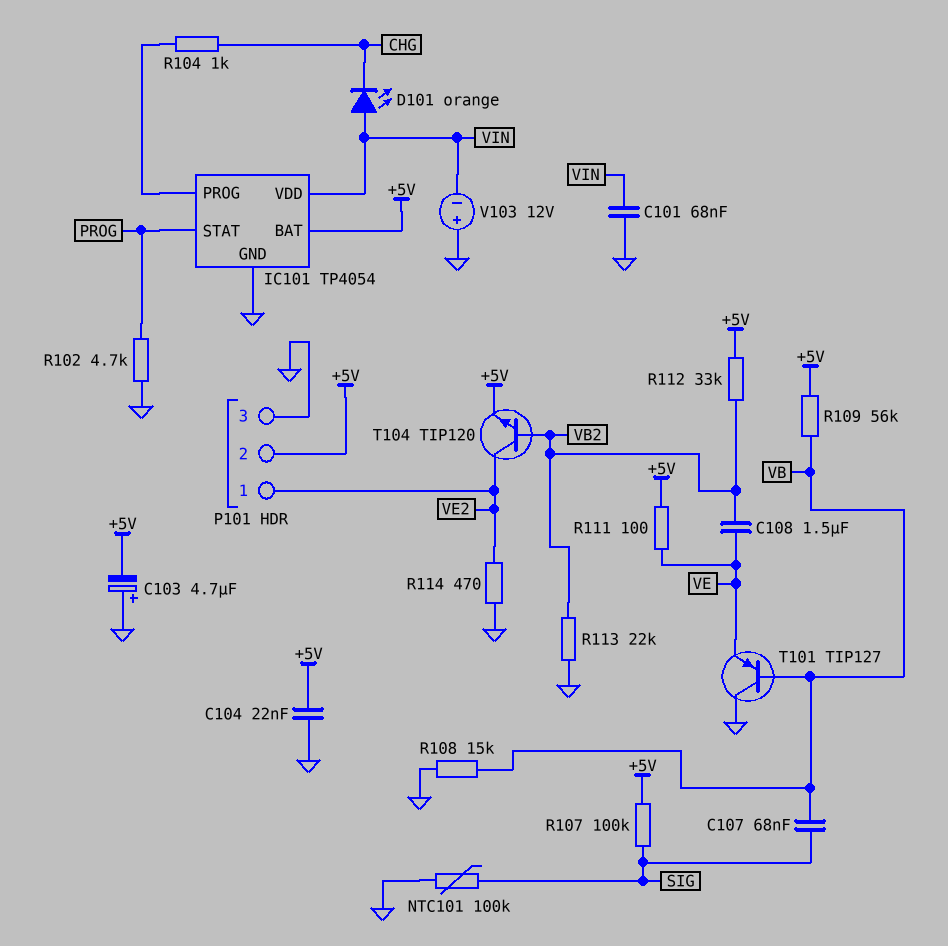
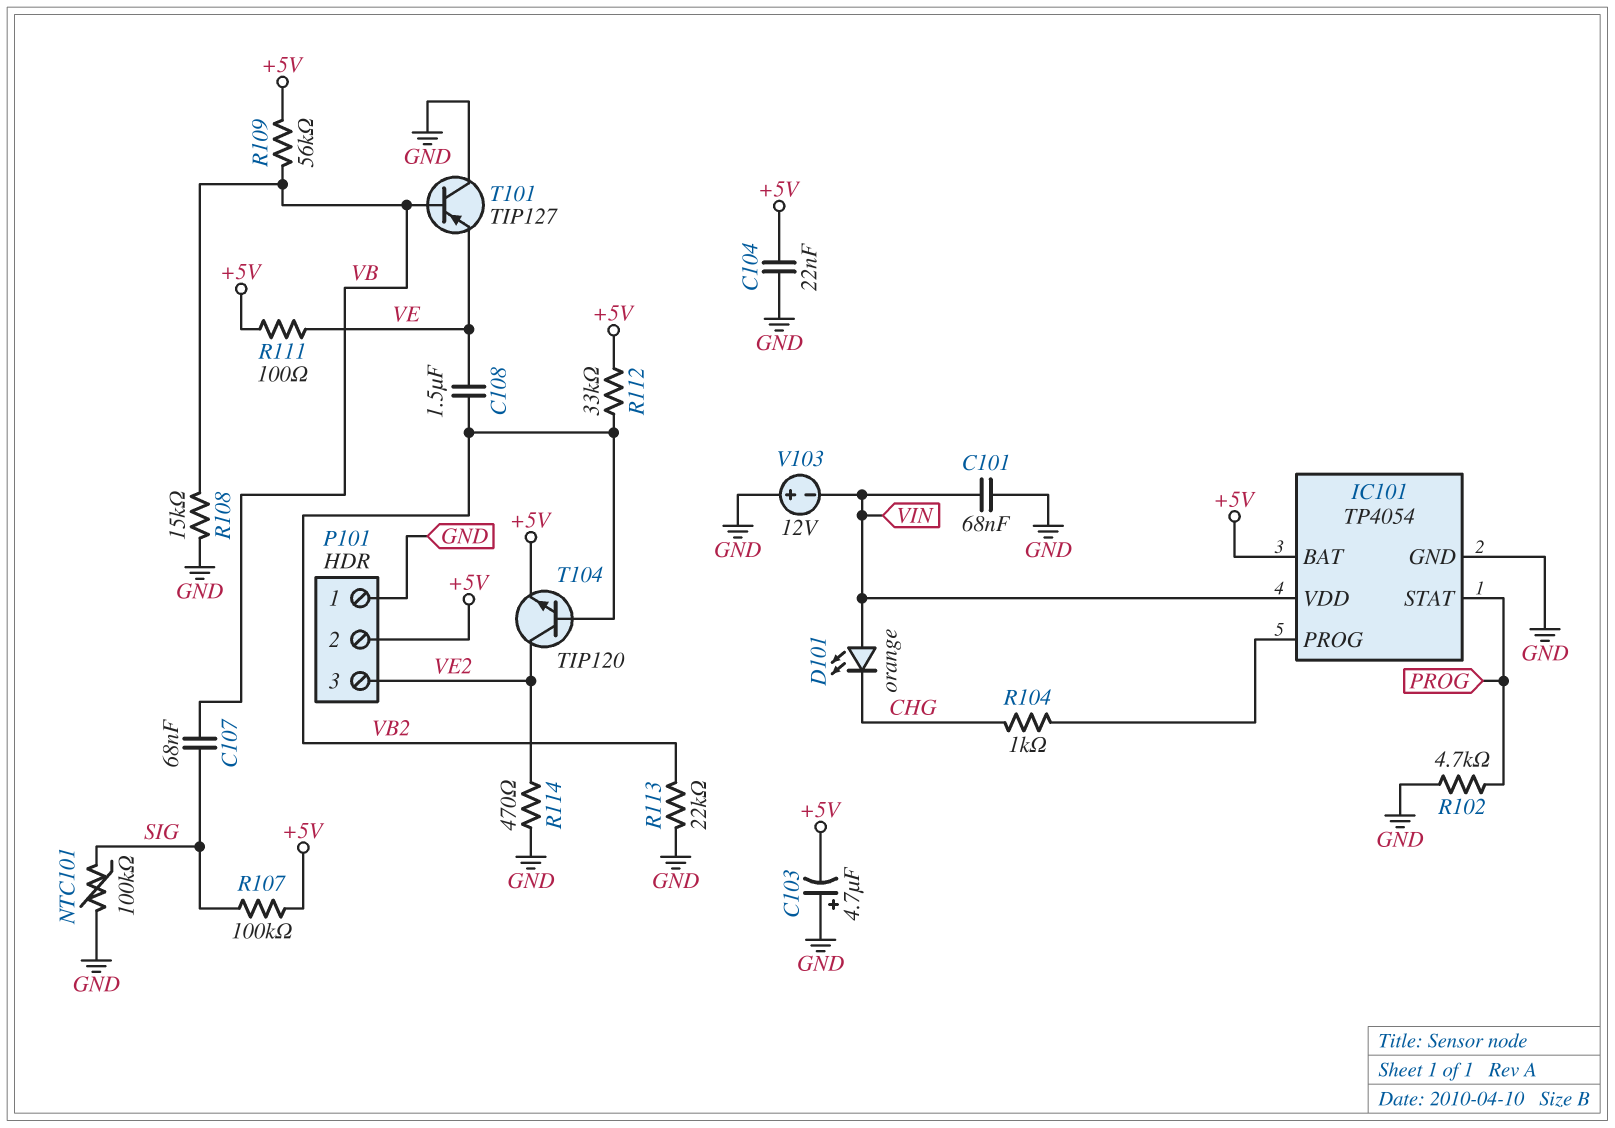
P101 pin 1: VE2 -> GND
P101 pin 3: GND -> VE2

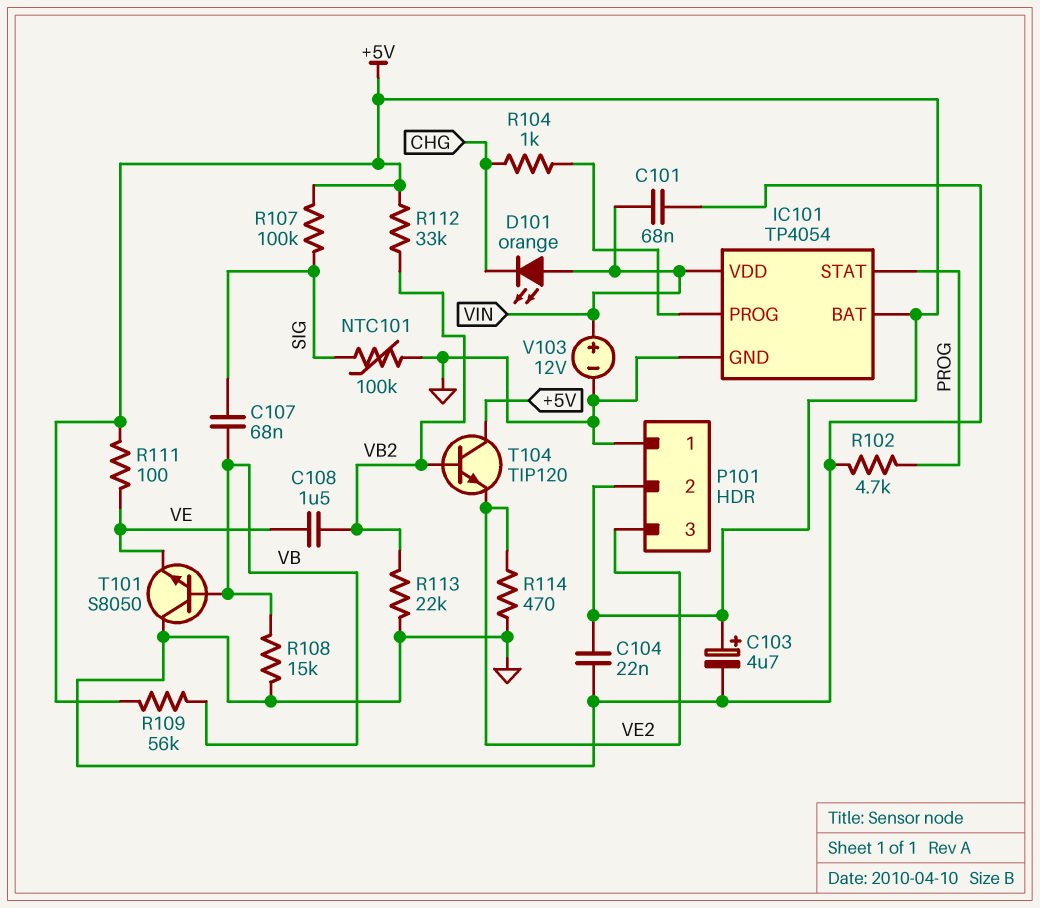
C103: 4.7uF (plus GND, minus +5V) -> 4.7uF (plus +5V, minus GND)
T101: PNP TIP127 (B VB, C GND, E VE) -> NPN S8050 (B VB, C GND, E VE)
T104: NPN TIP120 (B VB2, C VE2, E +5V) -> NPN TIP120 (B VB2, C +5V, E VE2)
V103: 12V (plus GND, minus VIN) -> 12V (plus VIN, minus GND)

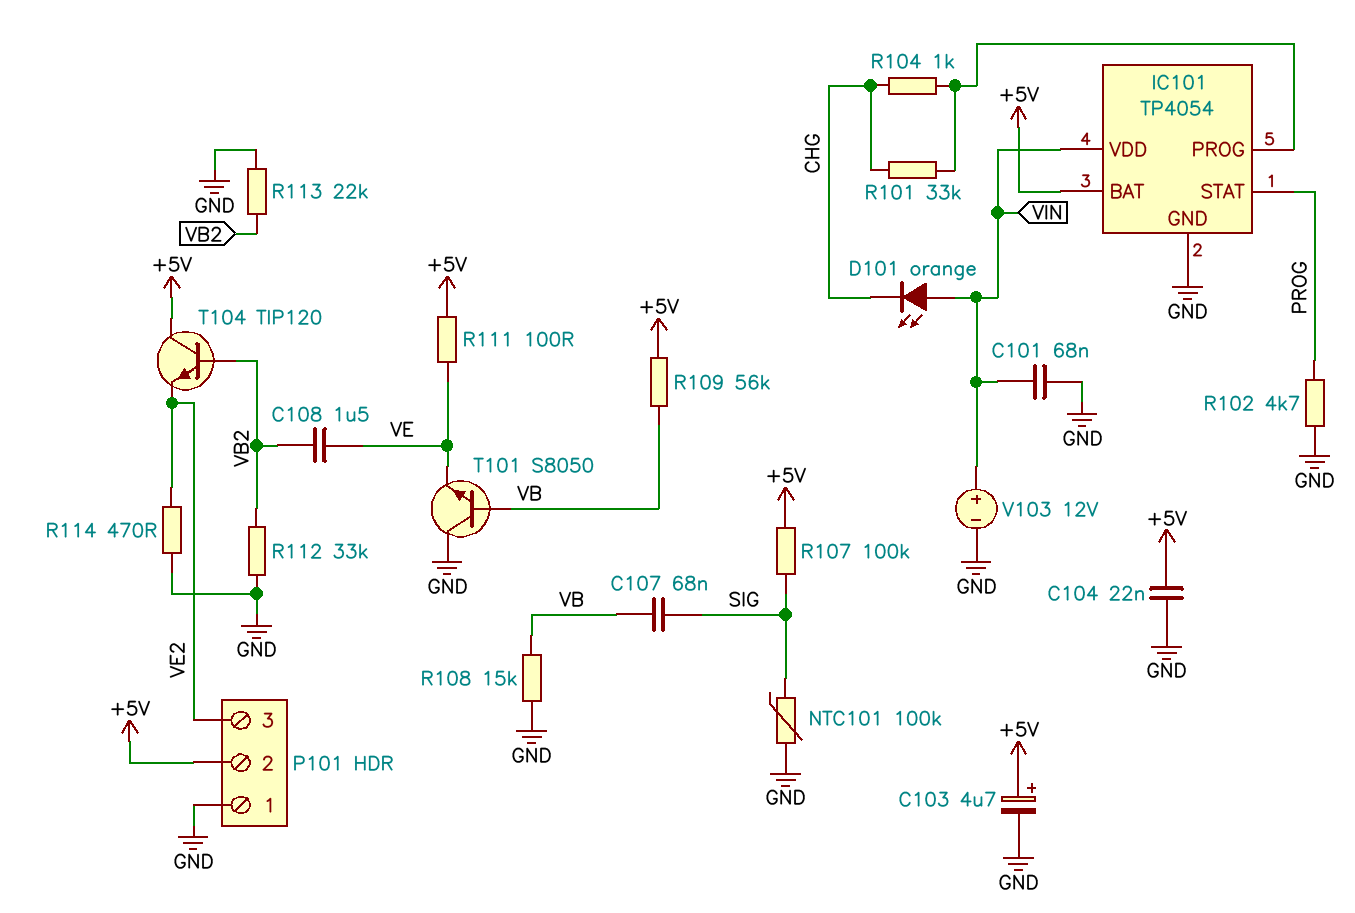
R101: none -> 33k (CHG, IC101/PROG)
R112: 33k (+5V, VB2) -> 33k (GND, VB2)

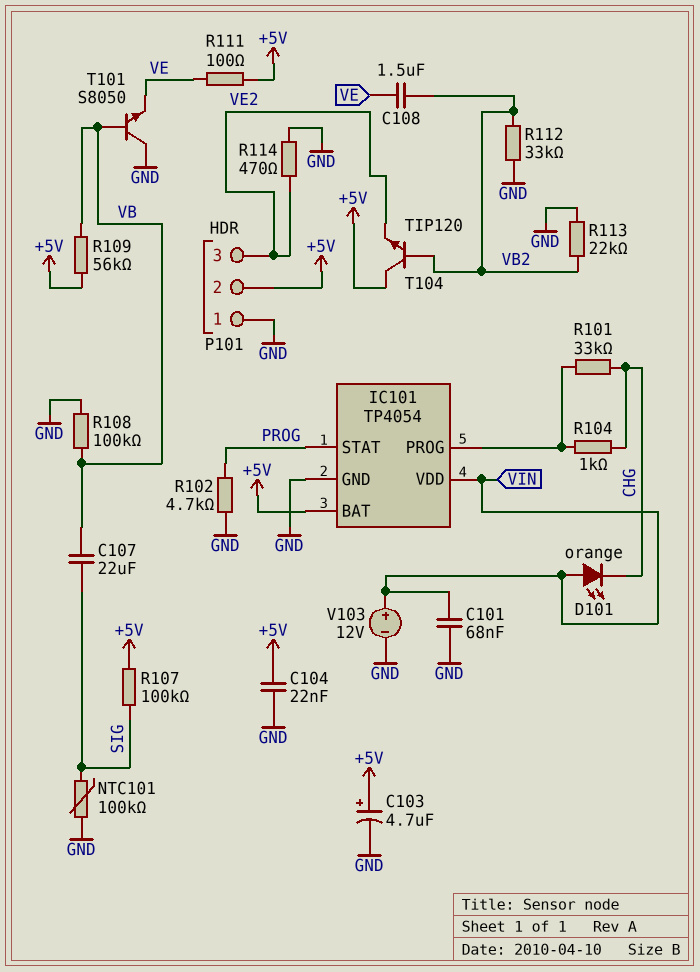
C107: 68nF (SIG, VB) -> 22uF (SIG, VB)
R108: 15k (GND, VB) -> 100k (GND, VB)

